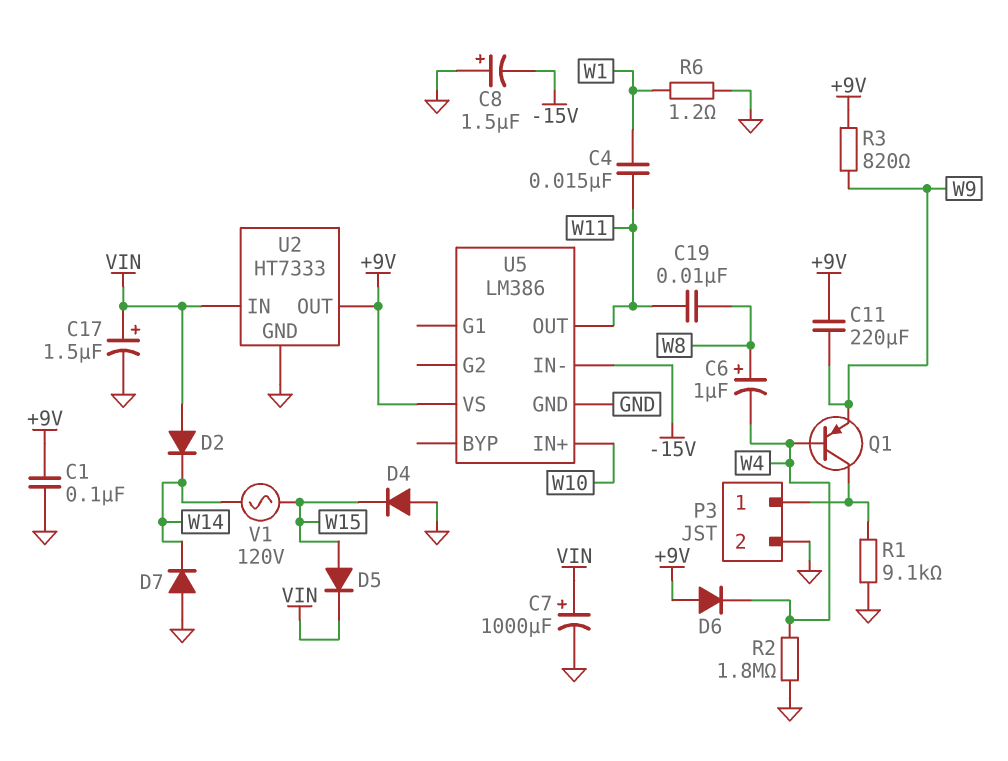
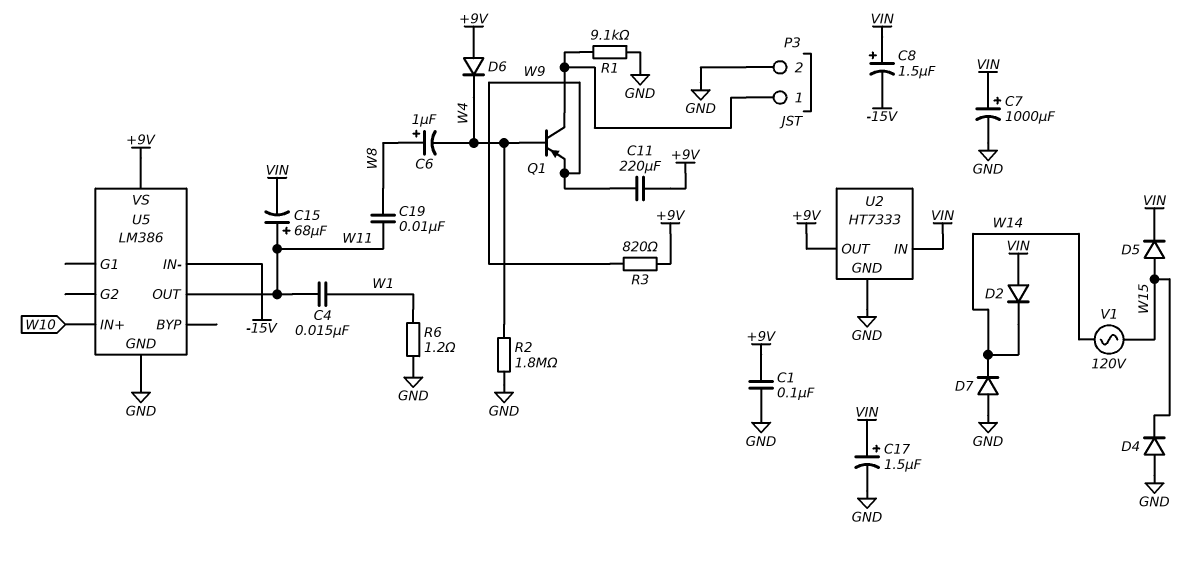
C8: 1.5uF (plus GND, minus -15V) -> 1.5uF (plus VIN, minus -15V)
C15: none -> 68uF (plus W11, minus VIN)

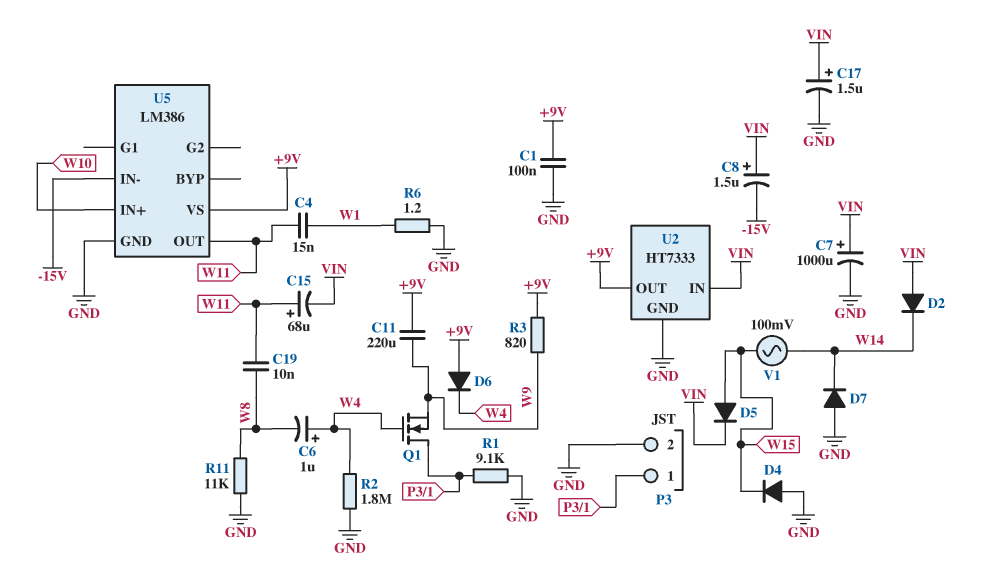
C6: 1uF (plus W8, minus W4) -> 1uF (plus W4, minus W8)
Q1: PNP (B W4, C P3/1, E W9) -> NMOS (G W4, D P3/1, S W9)
R11: none -> 11k (GND, W8)
V1: AC 120V (W14, W15) -> AC 100mV (W14, W15)

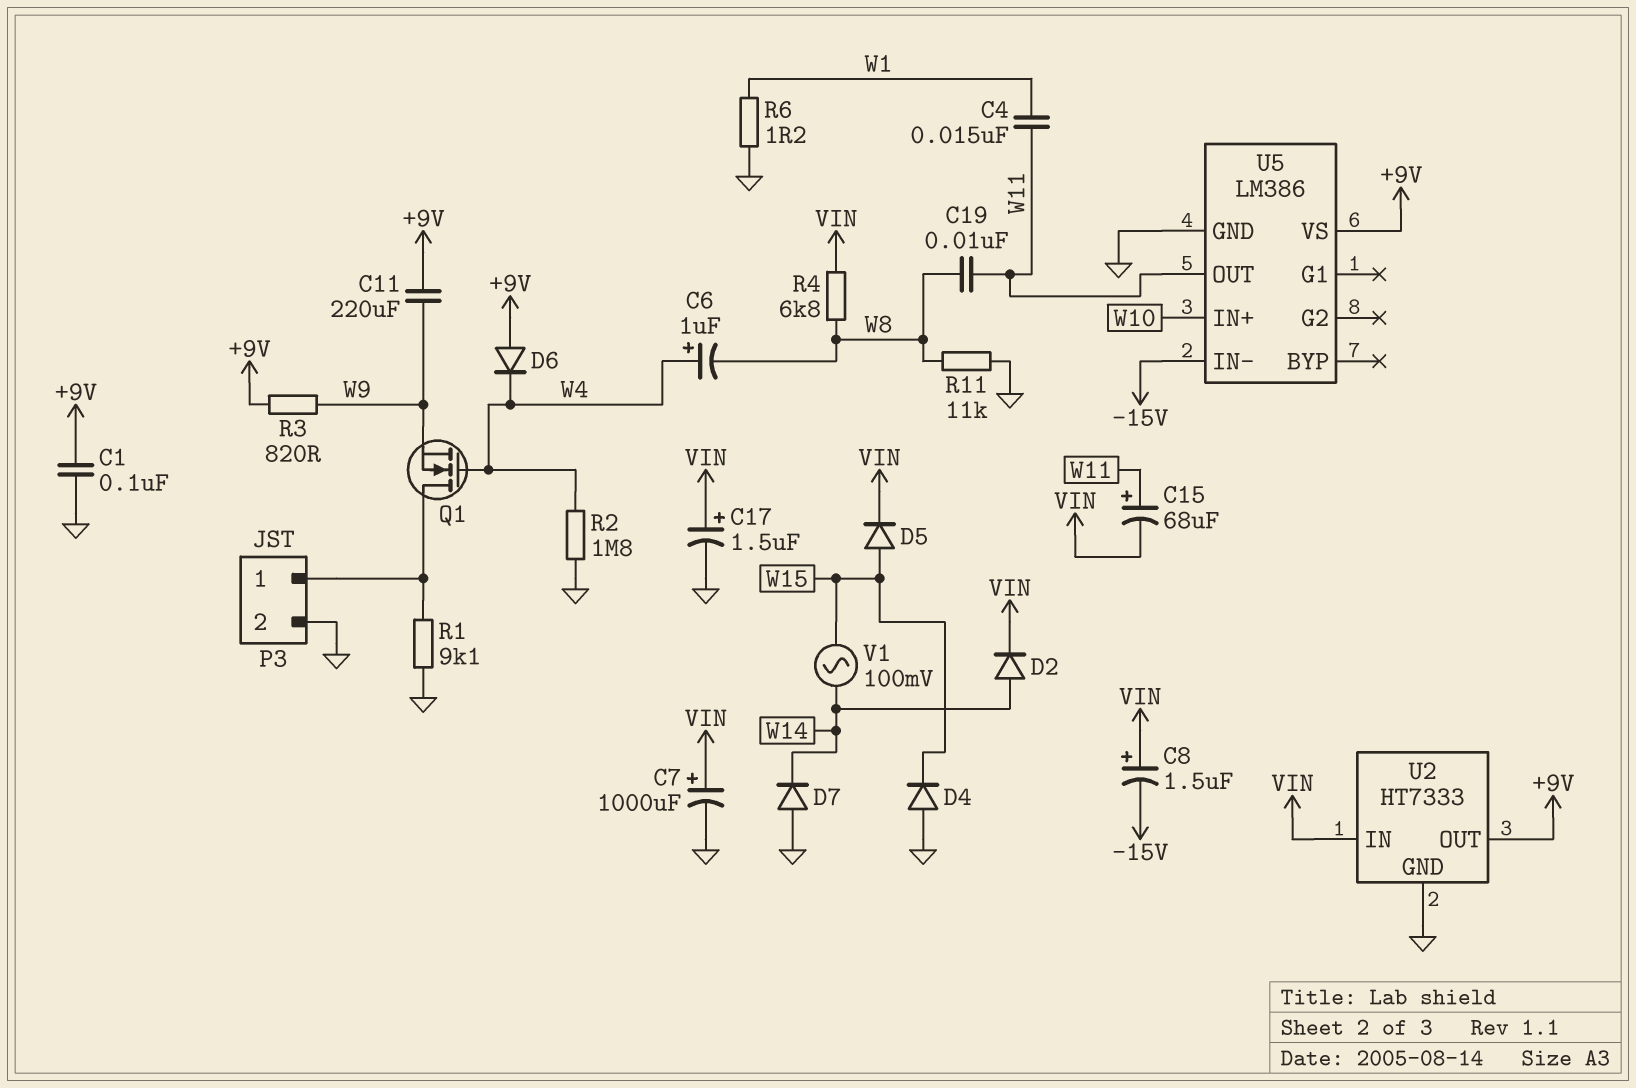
D2: diode (A VIN, K W14) -> diode (A W14, K VIN)
R4: none -> 6.8k (VIN, W8)

